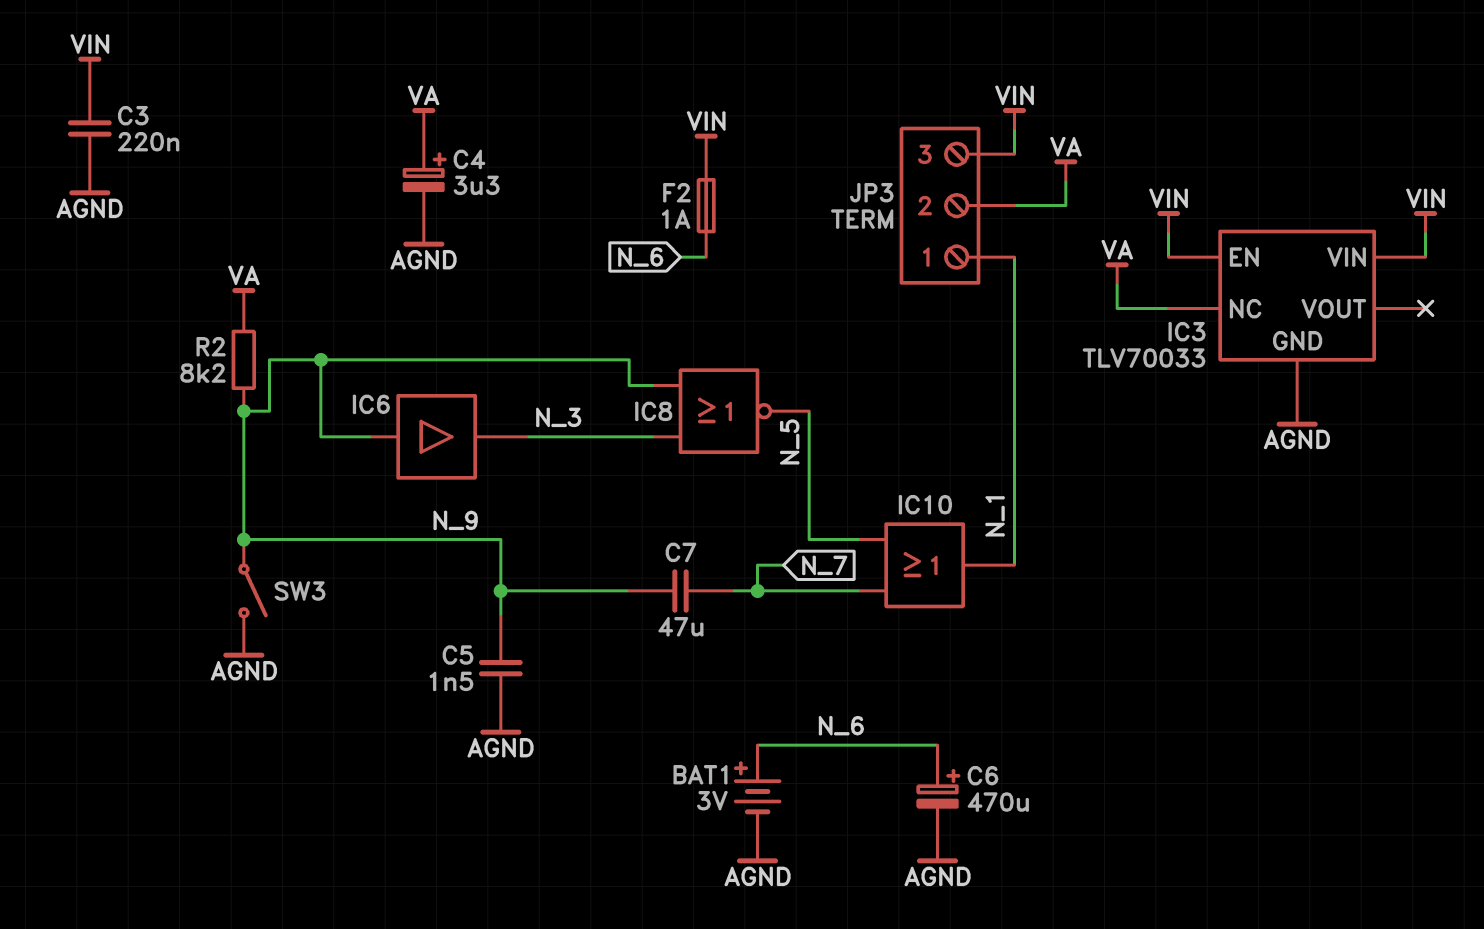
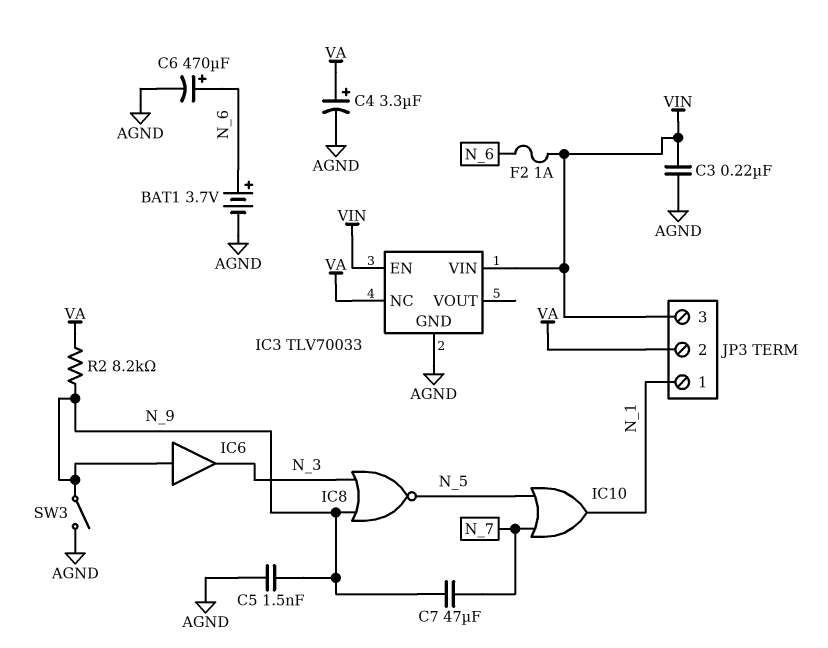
BAT1: 3V (plus N_6, minus AGND) -> 3.7V (plus N_6, minus AGND)

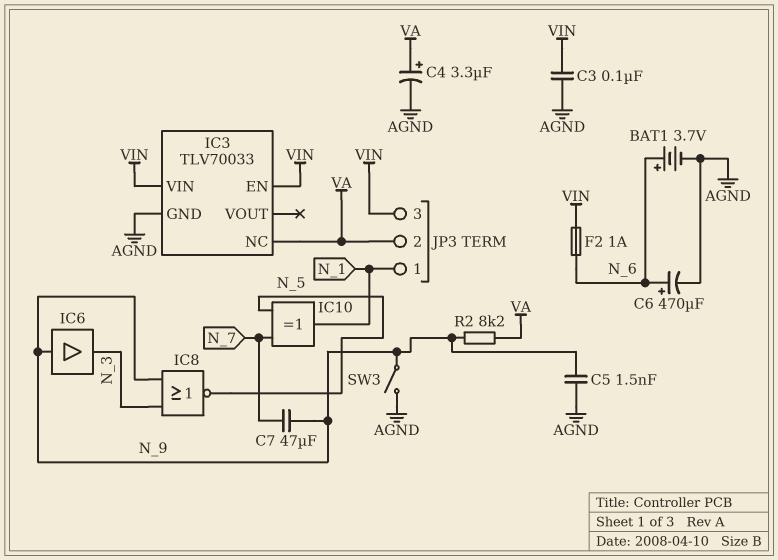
C3: 220nF (AGND, VIN) -> 100nF (AGND, VIN)
IC10: OR (in N_5, in N_7, out N_1) -> XOR (in N_5, in N_7, out N_1)

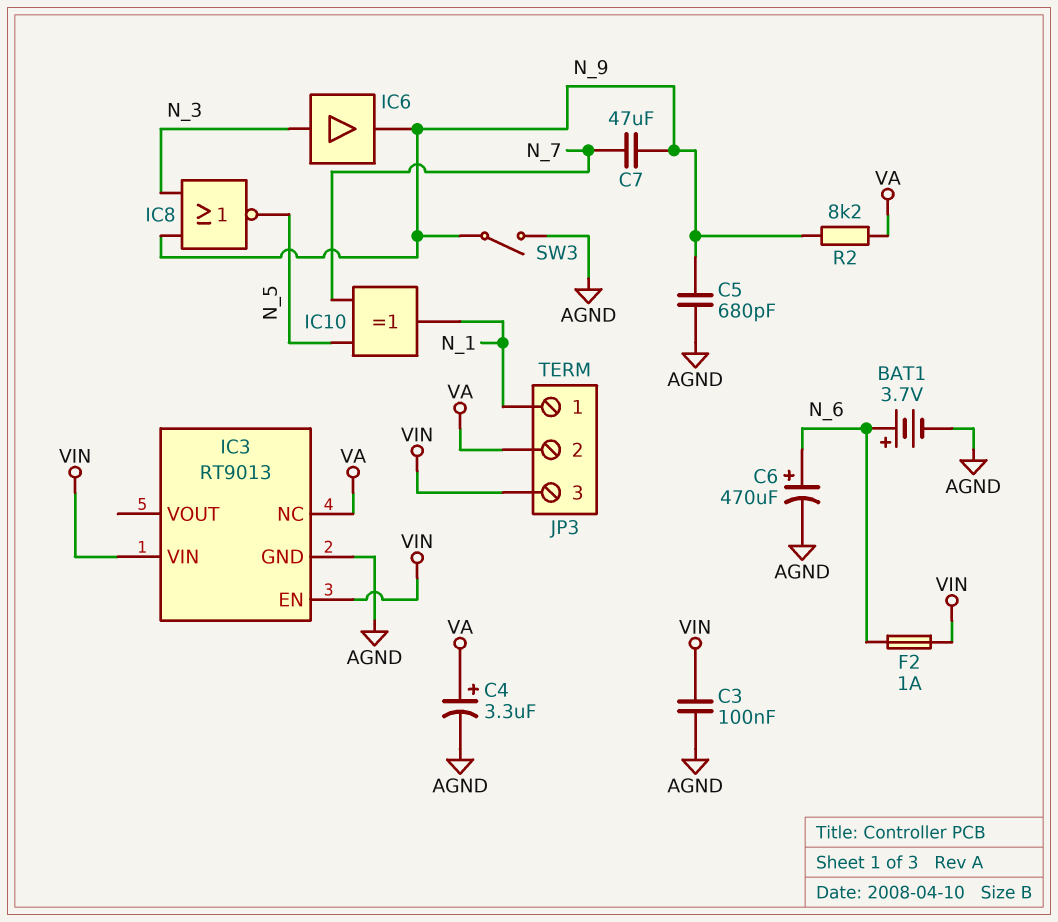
C5: 1.5nF (AGND, N_9) -> 680pF (AGND, N_9)
IC3: TLV70033 -> RT9013
IC6: buffer (in N_9, out N_3) -> buffer (in N_3, out N_9)

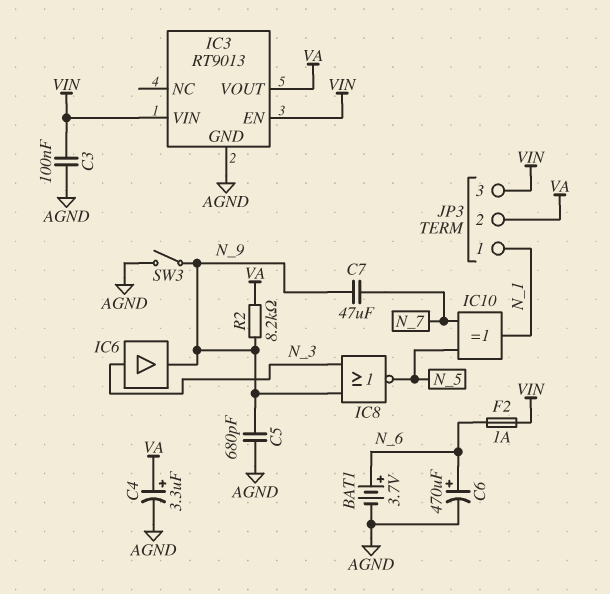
IC3 pin NC: VA -> none
IC3 pin VOUT: none -> VA

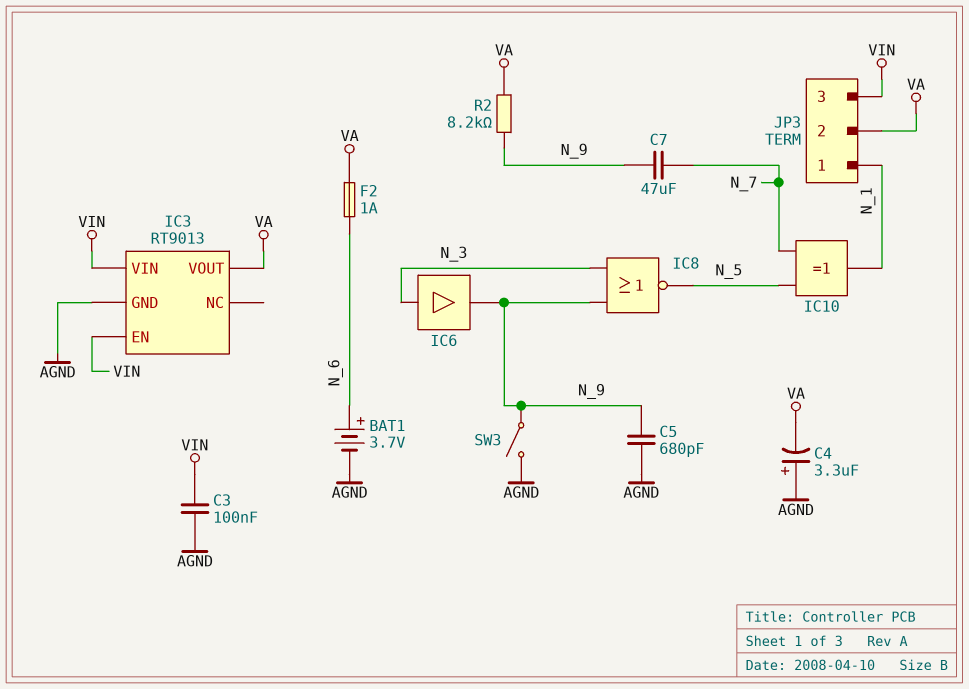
C4: 3.3uF (plus VA, minus AGND) -> 3.3uF (plus AGND, minus VA)
C6: 470uF (plus N_6, minus AGND) -> none
F2: 1A (N_6, VIN) -> 1A (N_6, VA)

